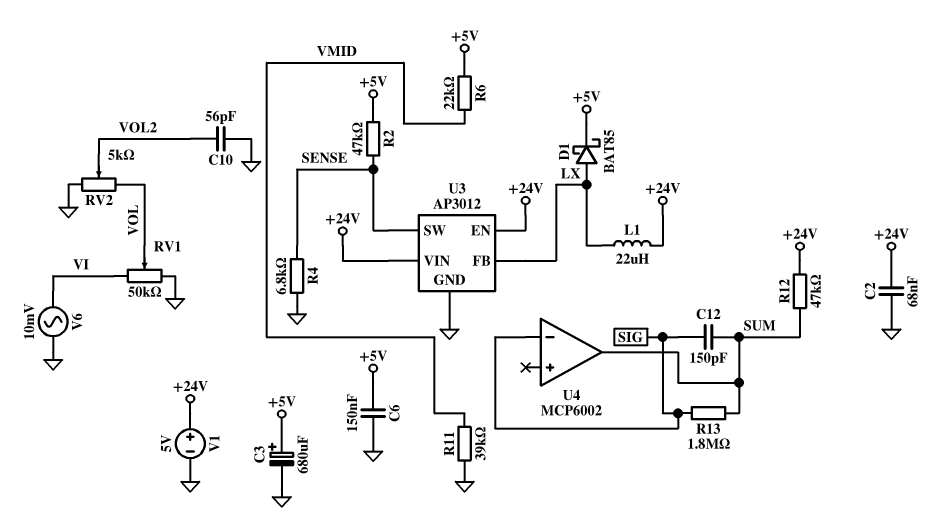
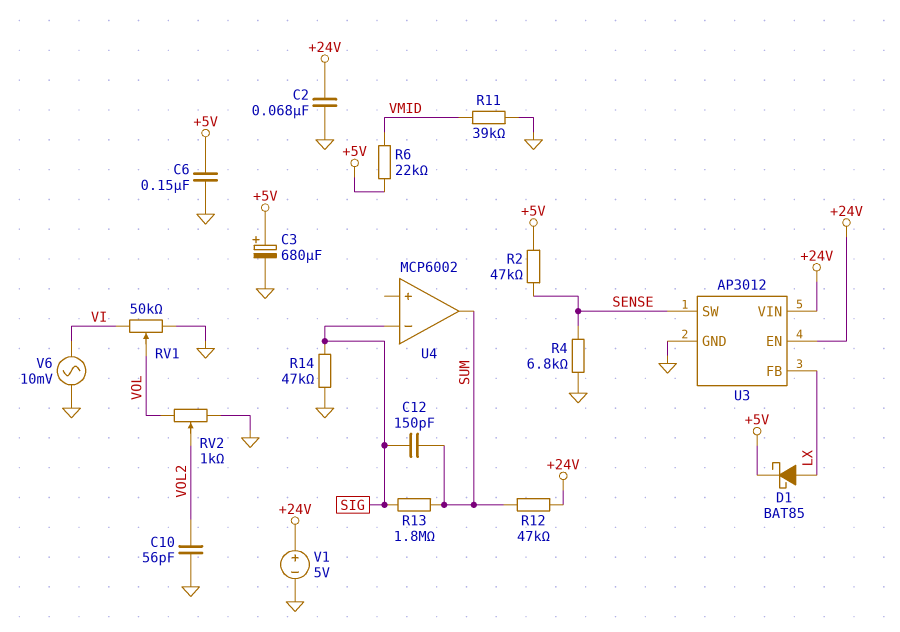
L1: 22uH (+24V, LX) -> none
R14: none -> 47k (GND, SIG)
RV2: 5k (GND, VOL, wiper VOL2) -> 1k (GND, VOL, wiper VOL2)

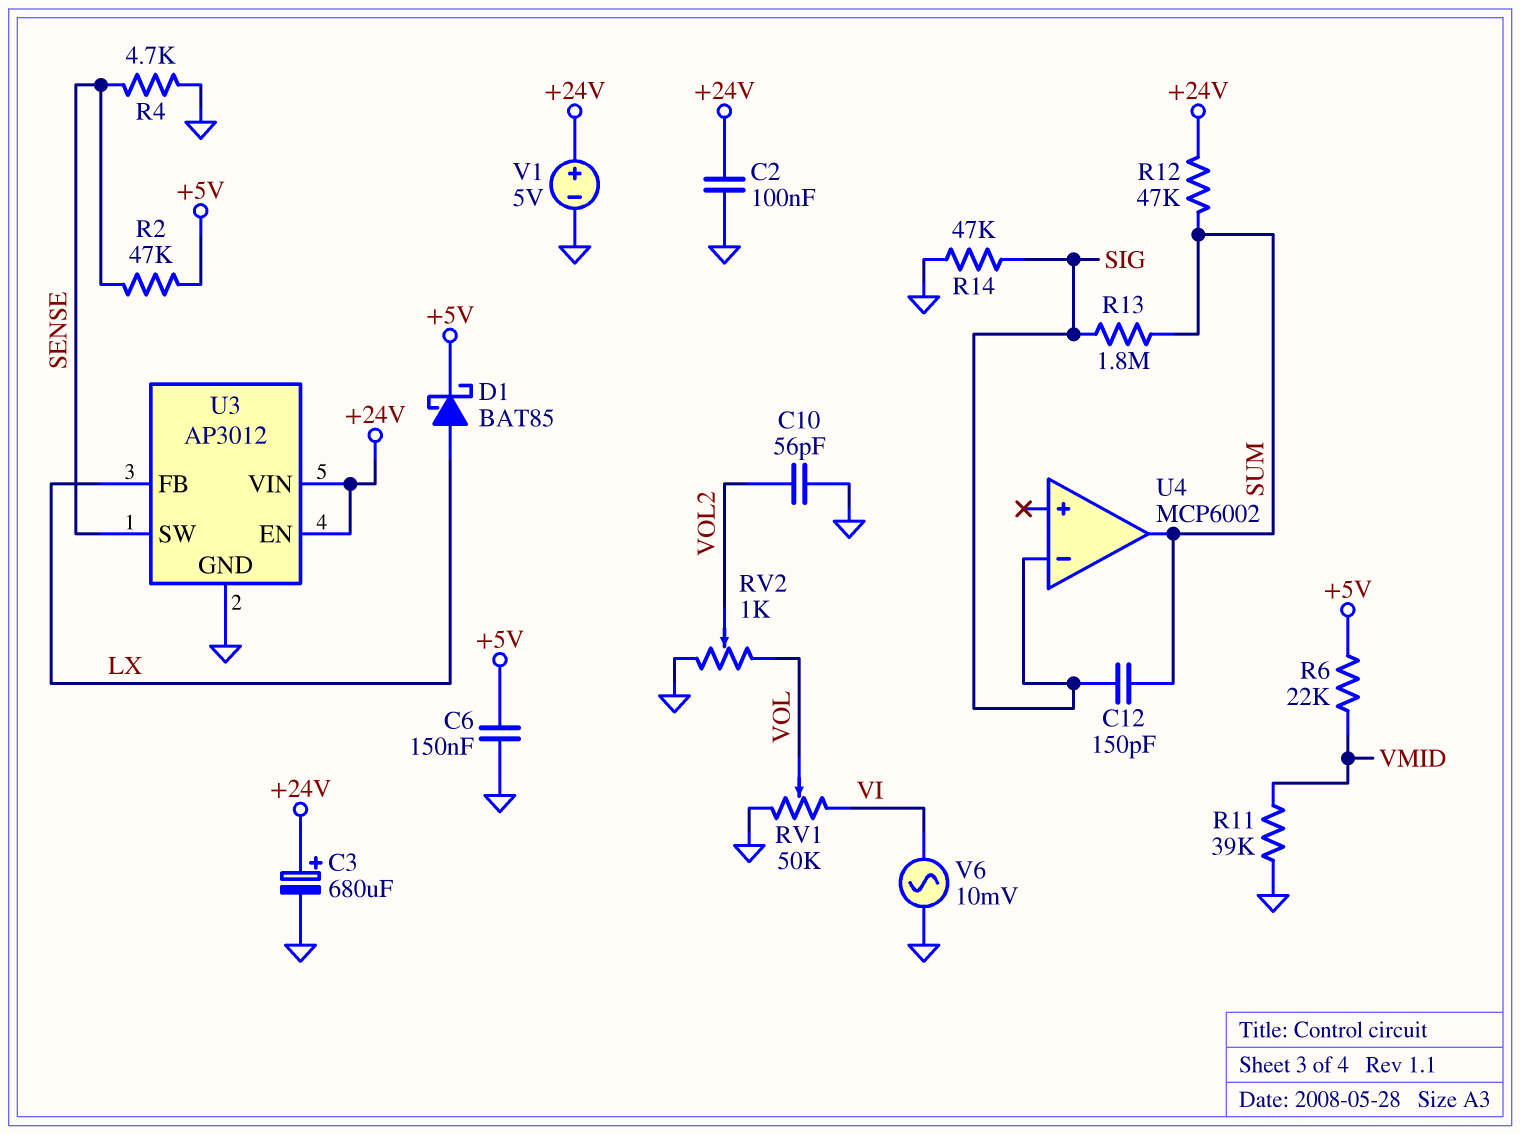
C2: 68nF (+24V, GND) -> 100nF (+24V, GND)
C3: 680uF (plus +5V, minus GND) -> 680uF (plus +24V, minus GND)
R4: 6.8k (GND, SENSE) -> 4.7k (GND, SENSE)

